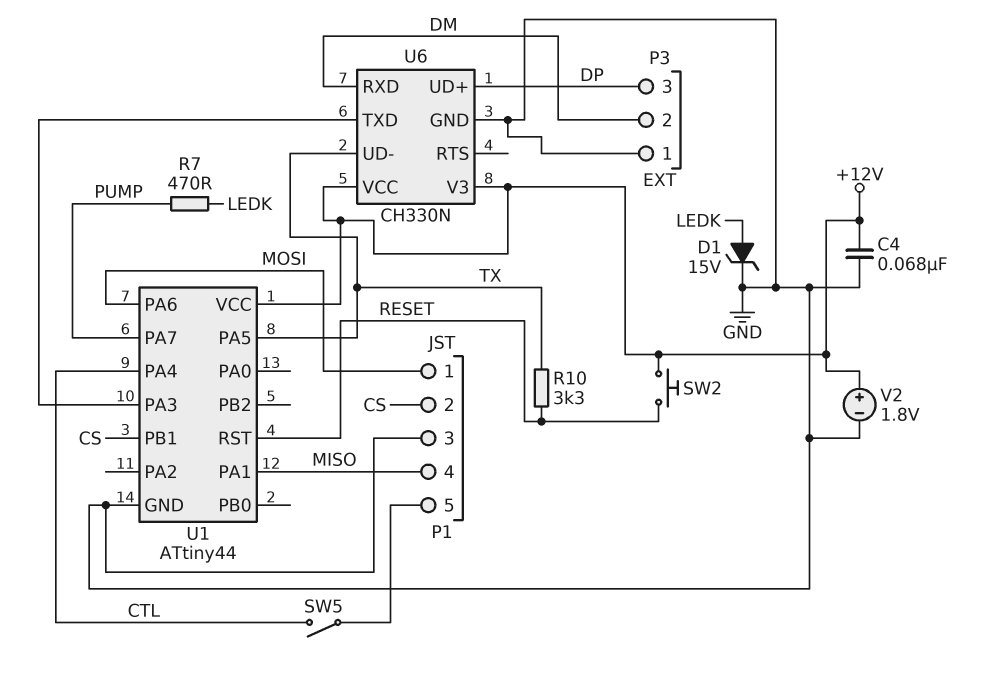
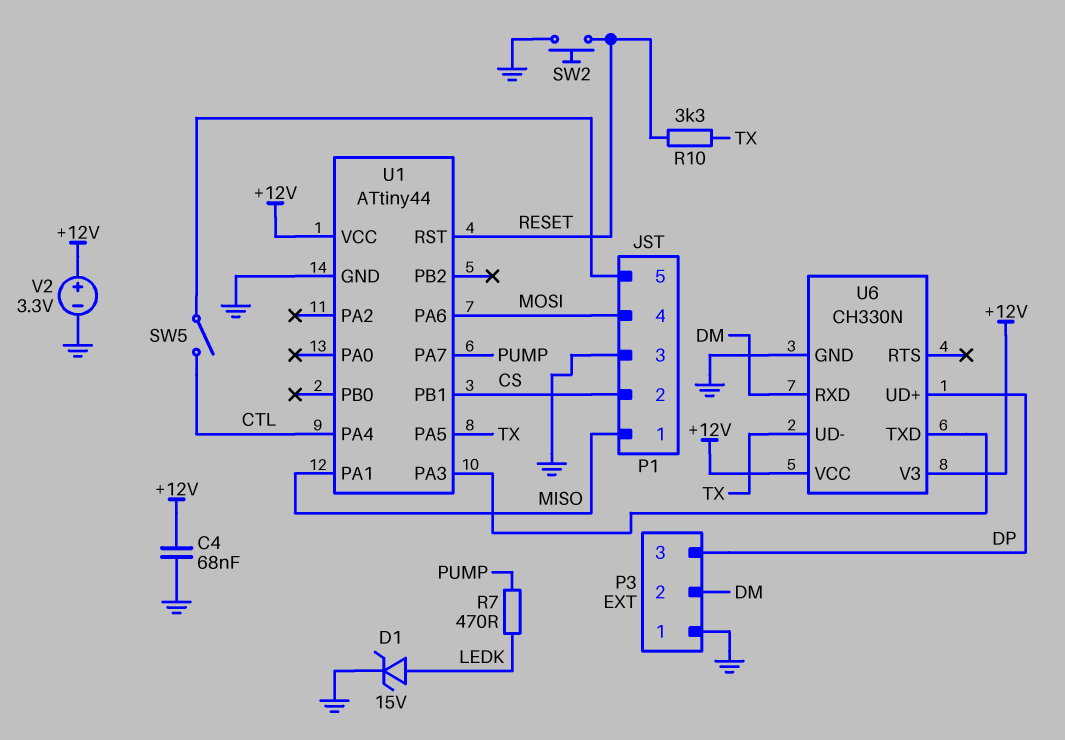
P1 pin 1: MOSI -> MISO
P1 pin 4: MISO -> MOSI
SW2: button (+12V, RESET) -> button (GND, RESET)
V2: 1.8V (plus +12V, minus GND) -> 3.3V (plus +12V, minus GND)

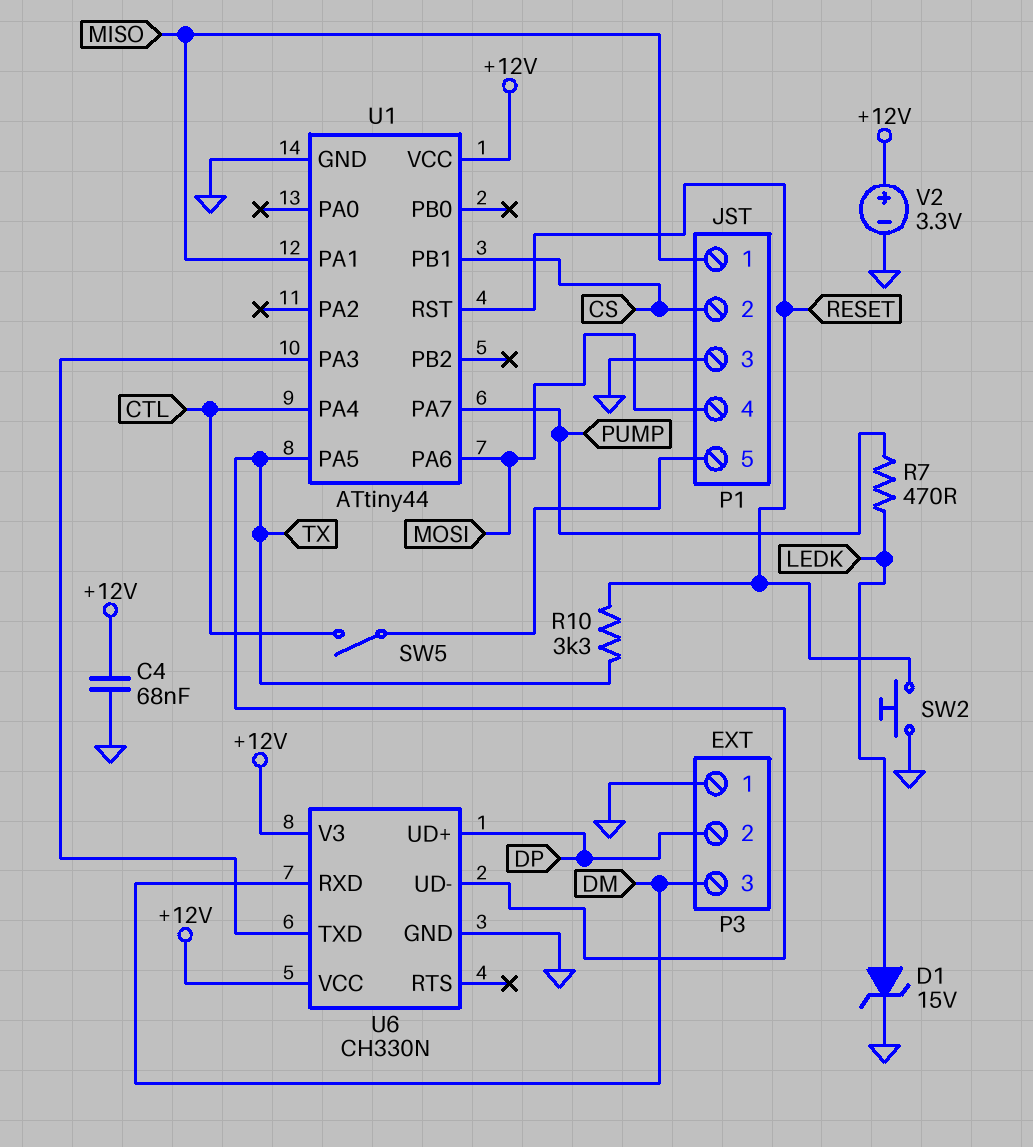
P3 pin 2: DM -> DP
P3 pin 3: DP -> DM

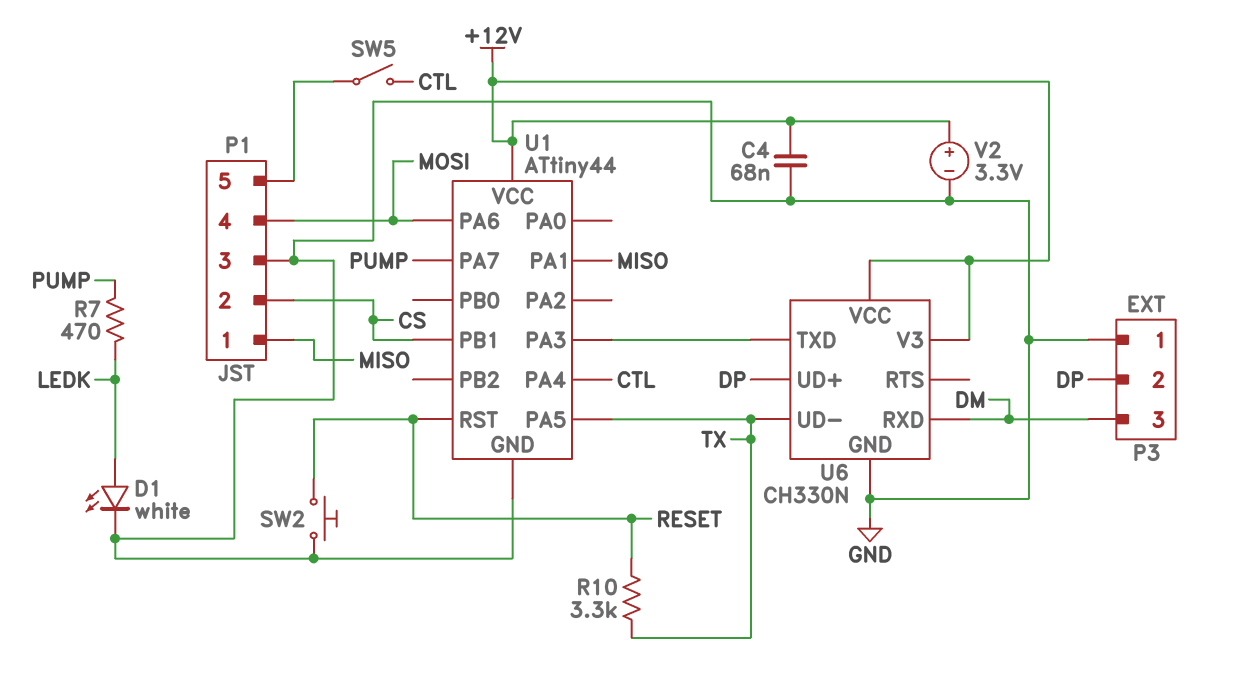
D1: zener 15V (A LEDK, K GND) -> LED white (A LEDK, K GND)

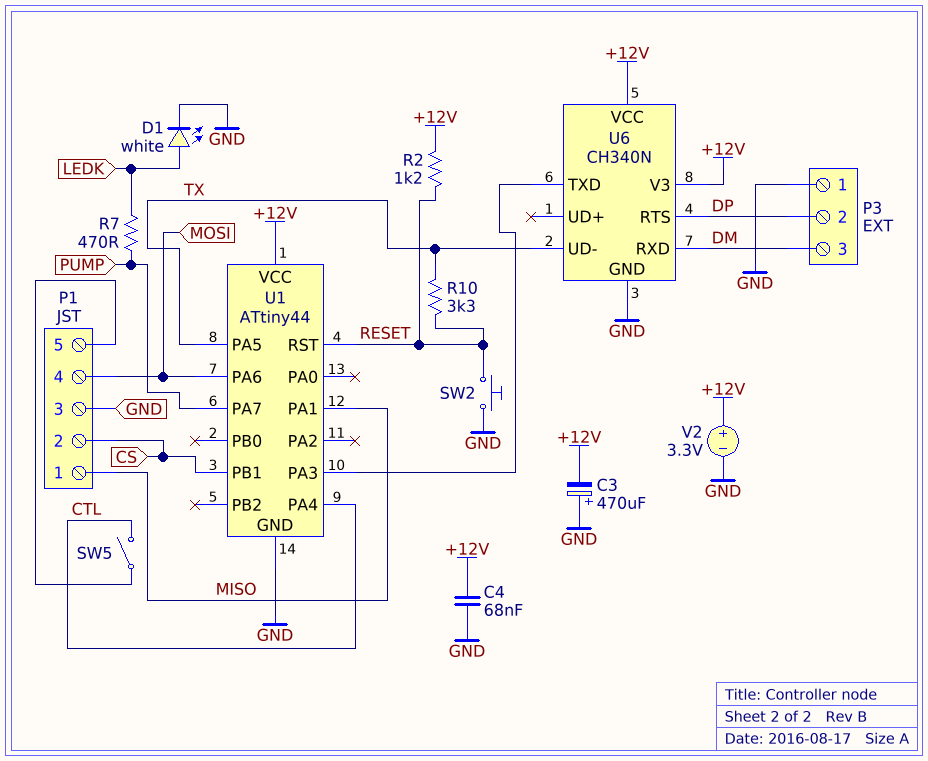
C3: none -> 470uF (plus GND, minus +12V)
R2: none -> 1.2k (+12V, RESET)
U6: CH330N -> CH340N
U6 pin RTS: none -> DP
U6 pin UD+: DP -> none

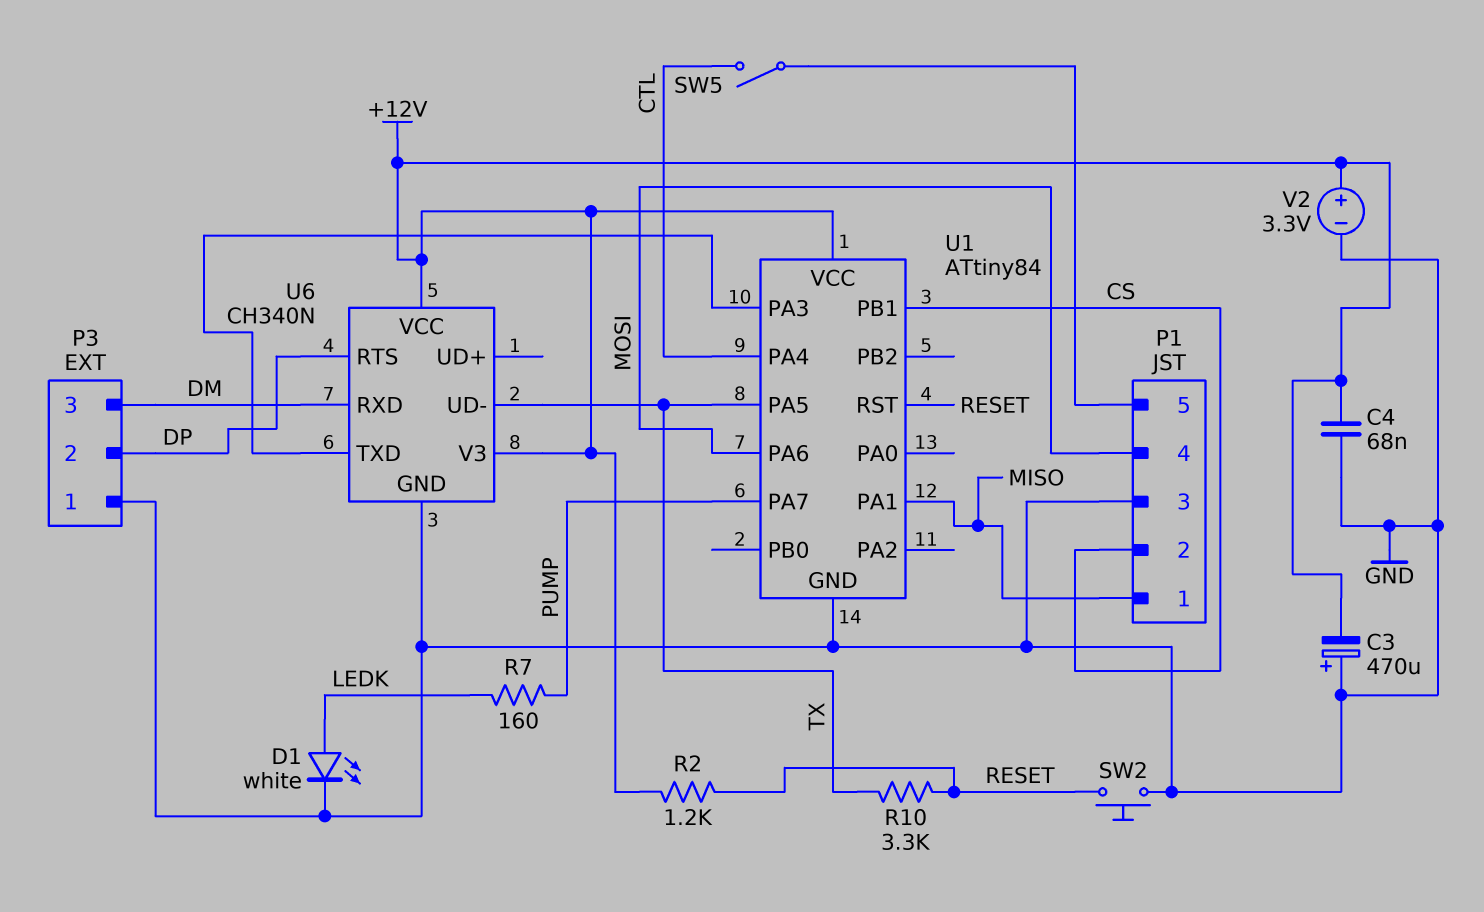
R7: 470 (LEDK, PUMP) -> 160 (LEDK, PUMP)
U1: ATtiny44 -> ATtiny84

